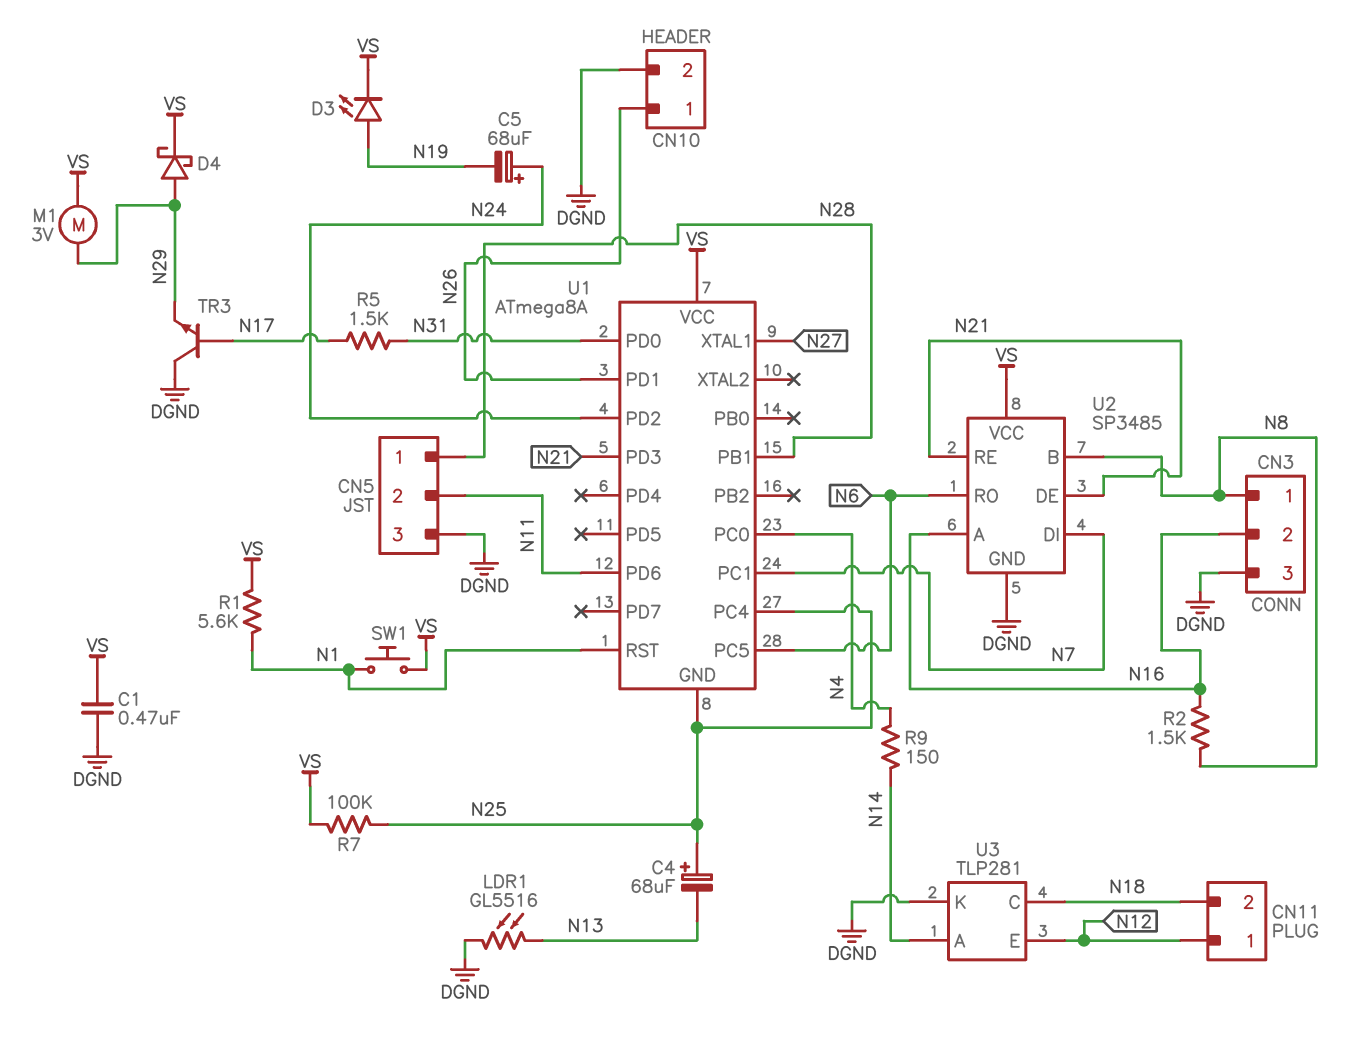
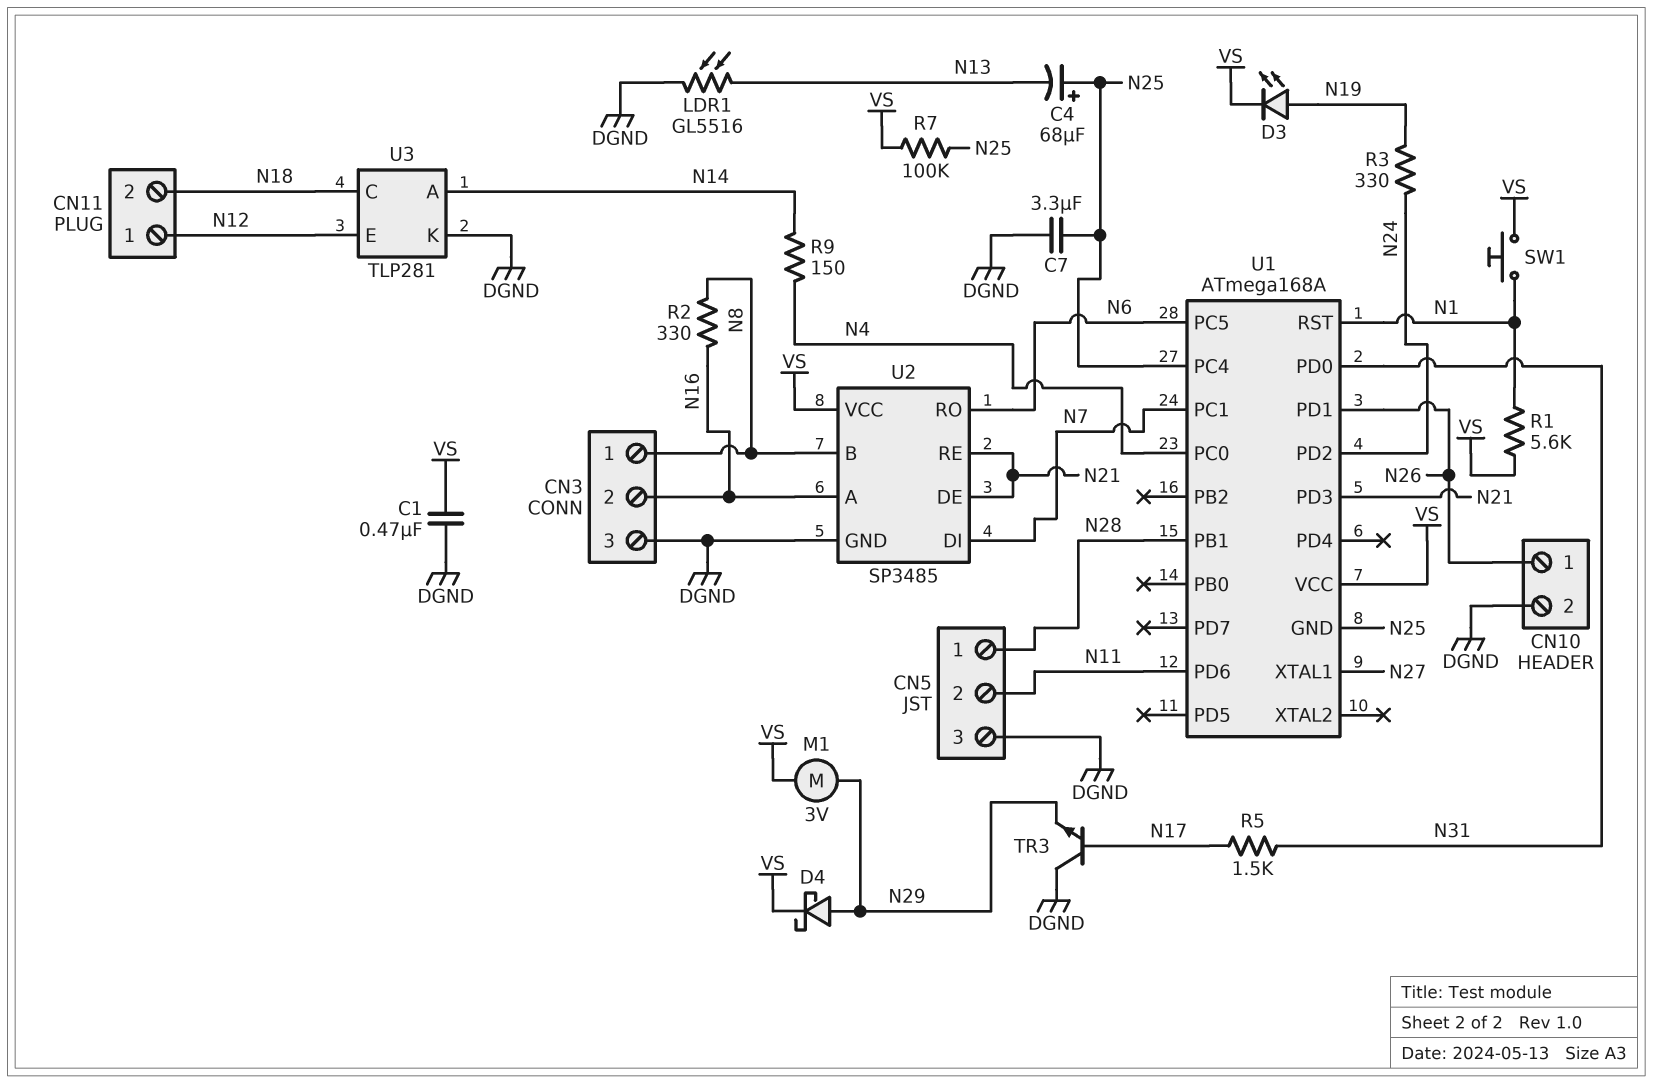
C5: 68uF (plus N24, minus N19) -> none
C7: none -> 3.3uF (DGND, N25)
R2: 1.5k (N8, N16) -> 330 (N8, N16)
R3: none -> 330 (N19, N24)
U1: ATmega8A -> ATmega168A

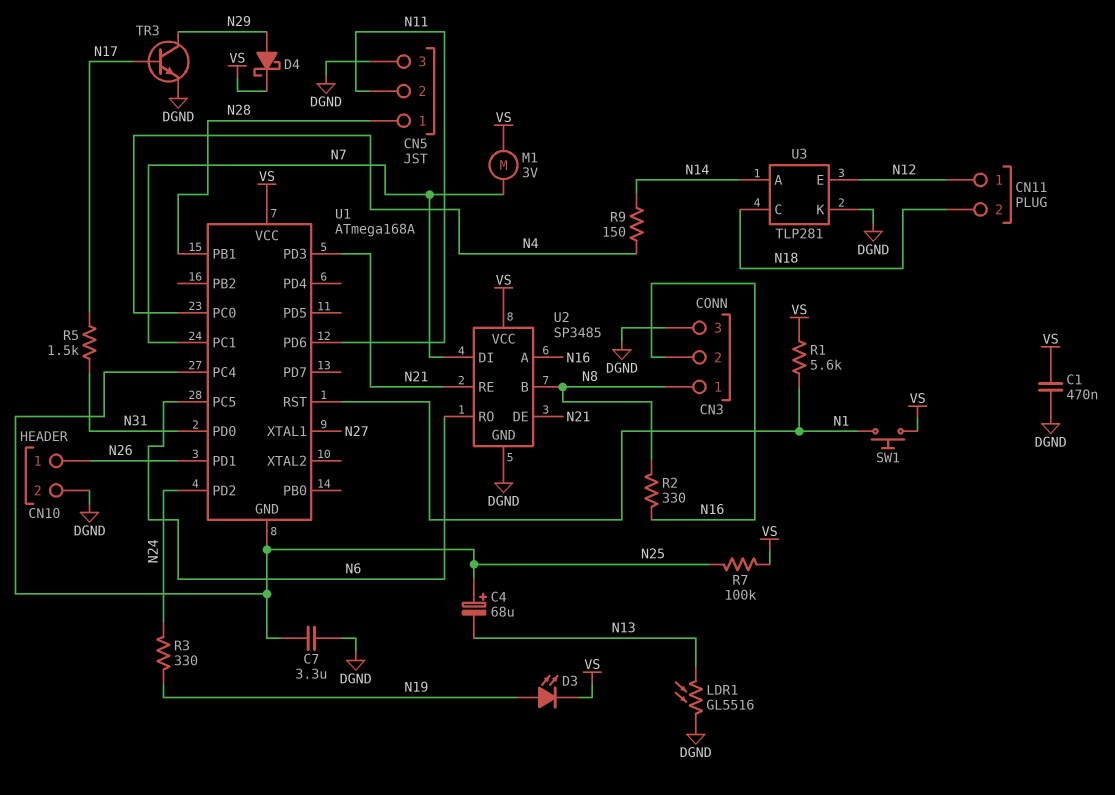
M1: motor 3V (N29, VS) -> motor 3V (N7, VS)
TR3: NPN (B N17, C DGND, E N29) -> NPN (B N17, C N29, E DGND)

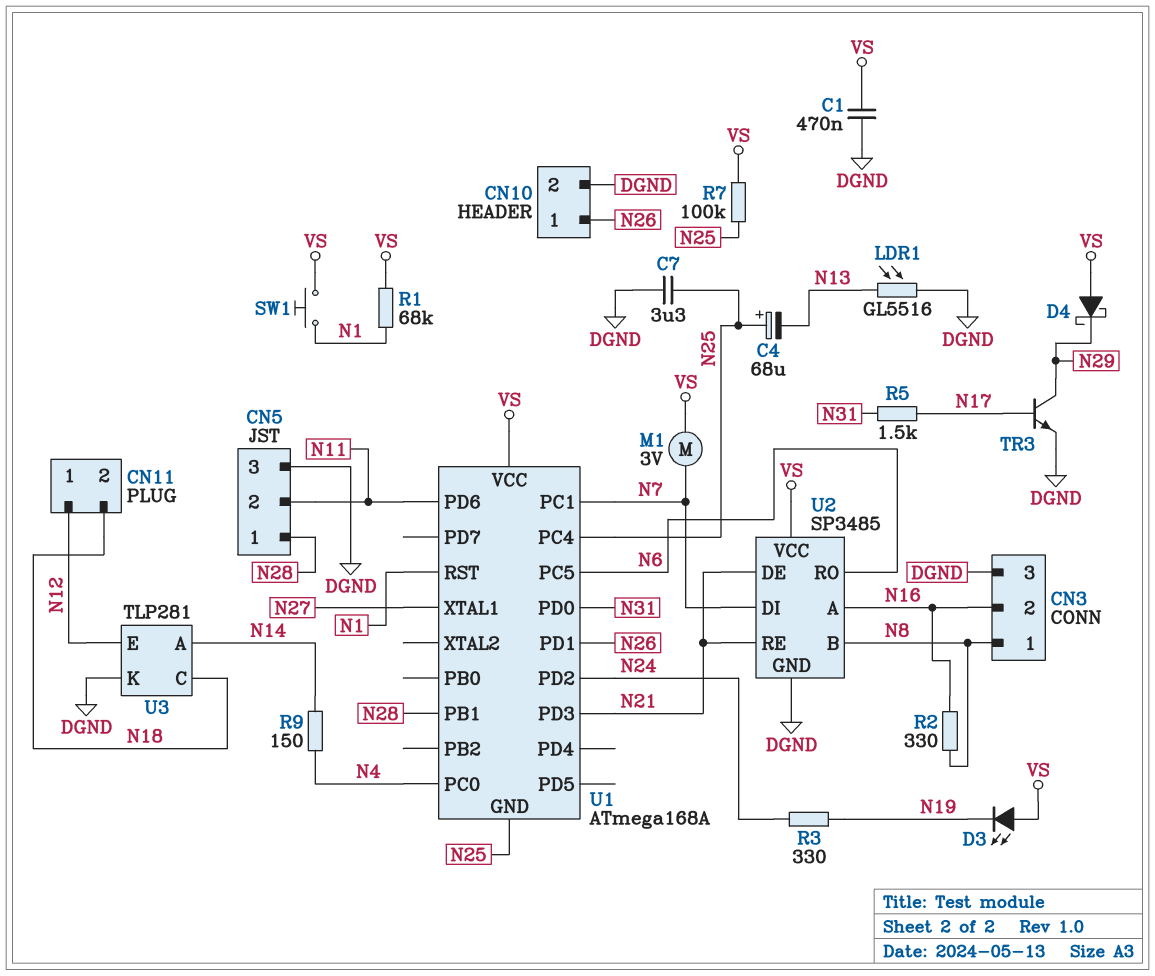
D3: LED (A N19, K VS) -> LED (A VS, K N19)
D4: schottky (A N29, K VS) -> schottky (A VS, K N29)
R1: 5.6k (N1, VS) -> 68k (N1, VS)

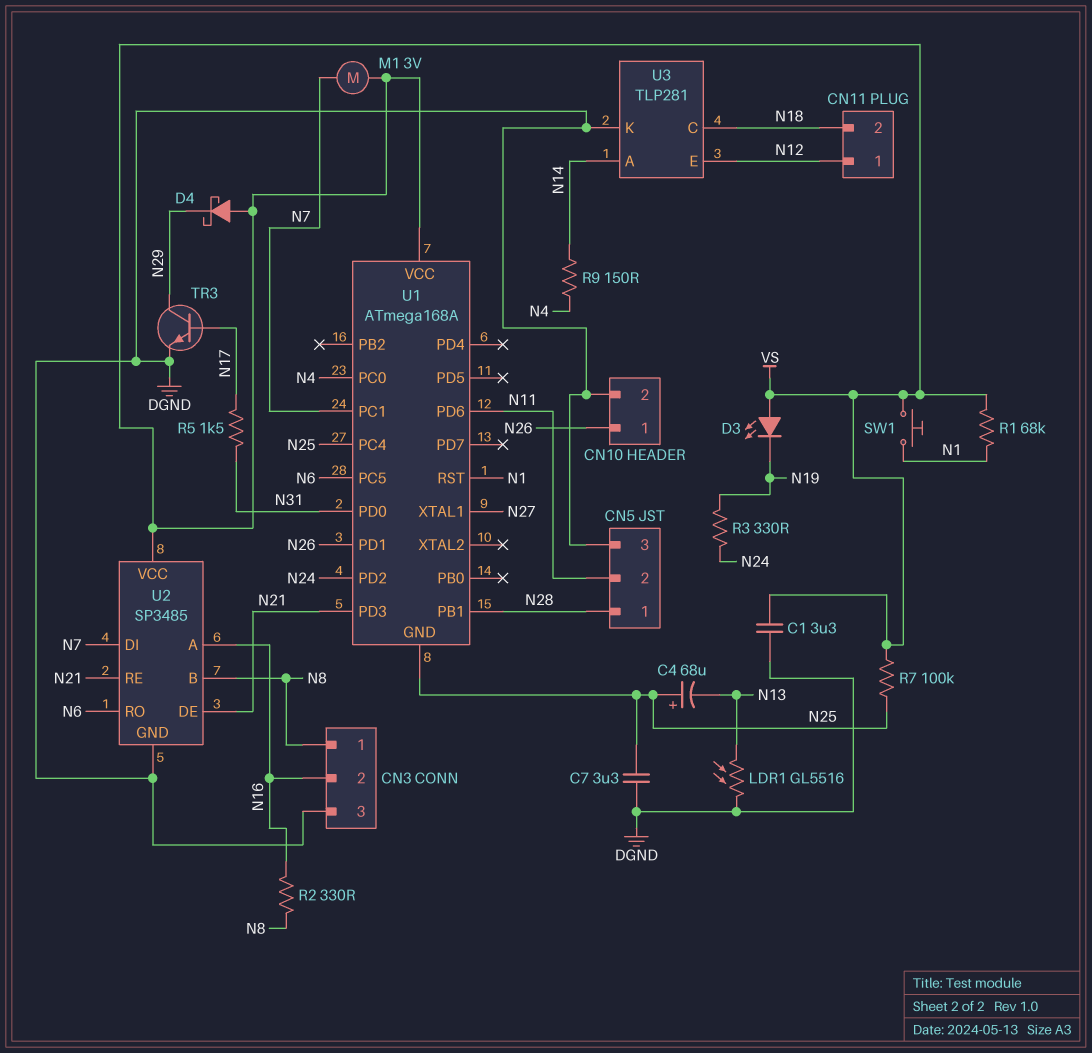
C1: 470nF (DGND, VS) -> 3.3uF (DGND, VS)

